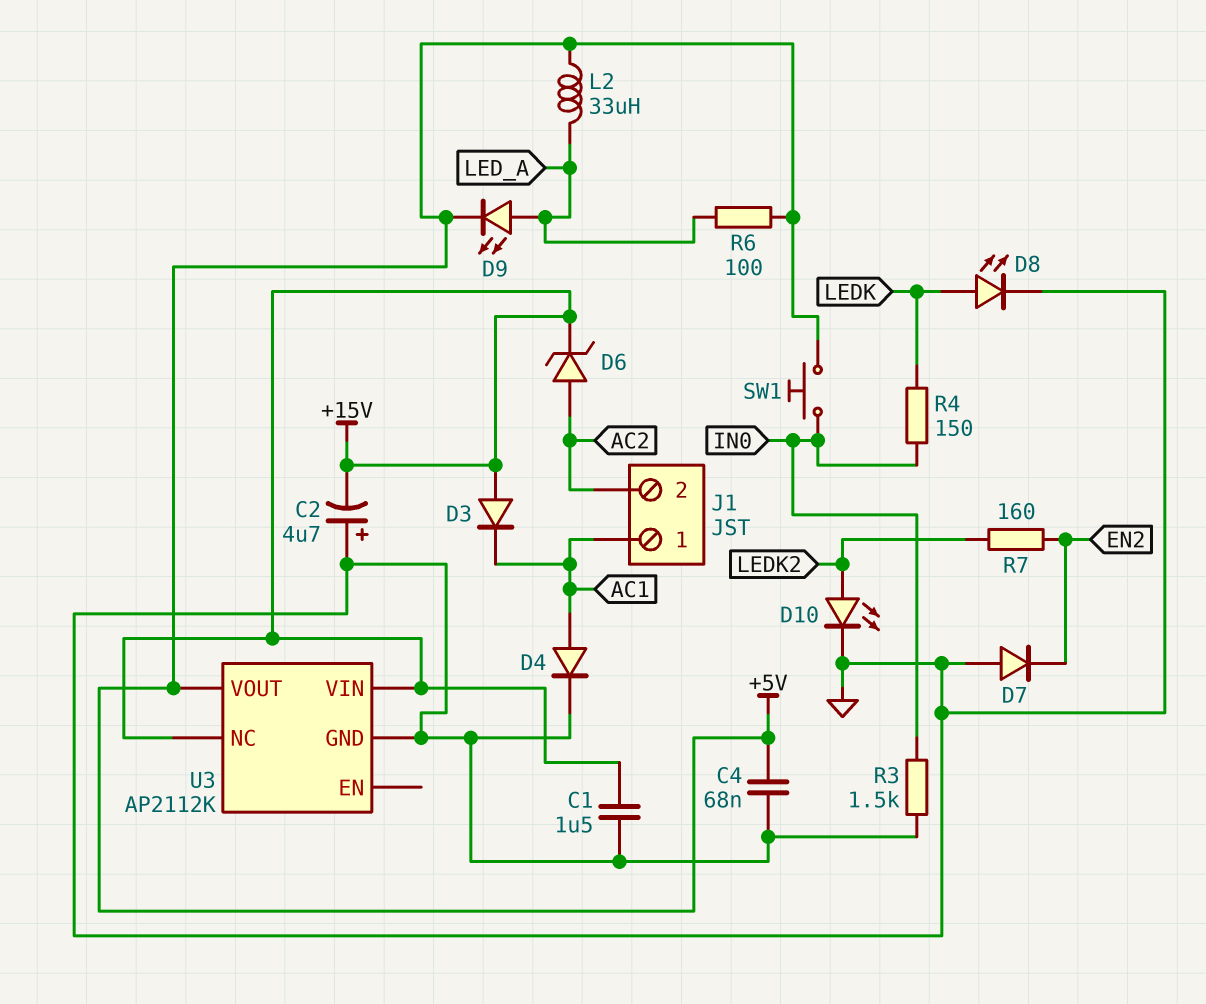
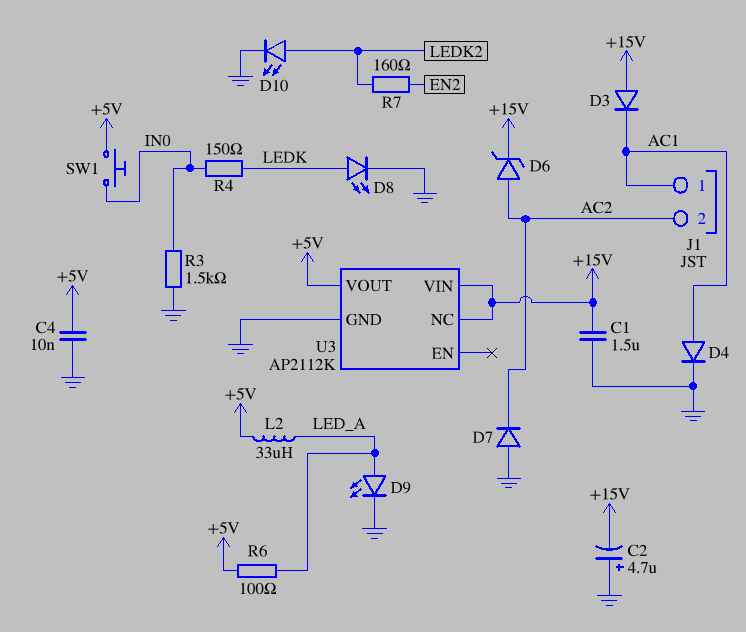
C4: 68nF (+5V, GND) -> 10nF (+5V, GND)
D7: diode (A GND, K EN2) -> diode (A GND, K AC2)
D9: LED (A LED_A, K +5V) -> LED (A LED_A, K GND)

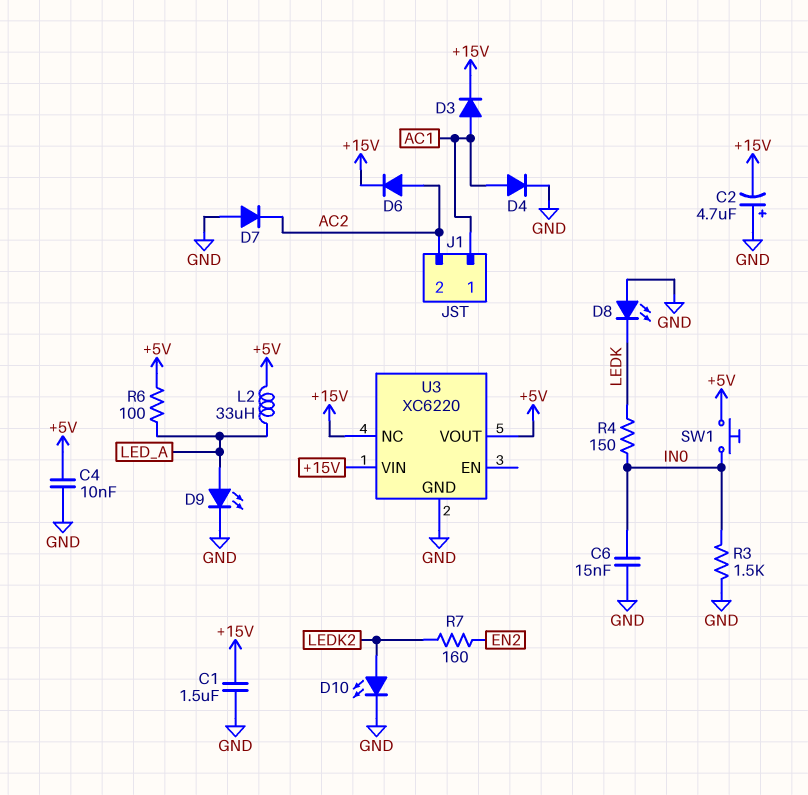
C6: none -> 15nF (GND, IN0)
D3: diode (A +15V, K AC1) -> diode (A AC1, K +15V)
D6: zener (A AC2, K +15V) -> diode (A AC2, K +15V)
D8: LED (A LEDK, K GND) -> LED (A GND, K LEDK)
U3: AP2112K -> XC6220

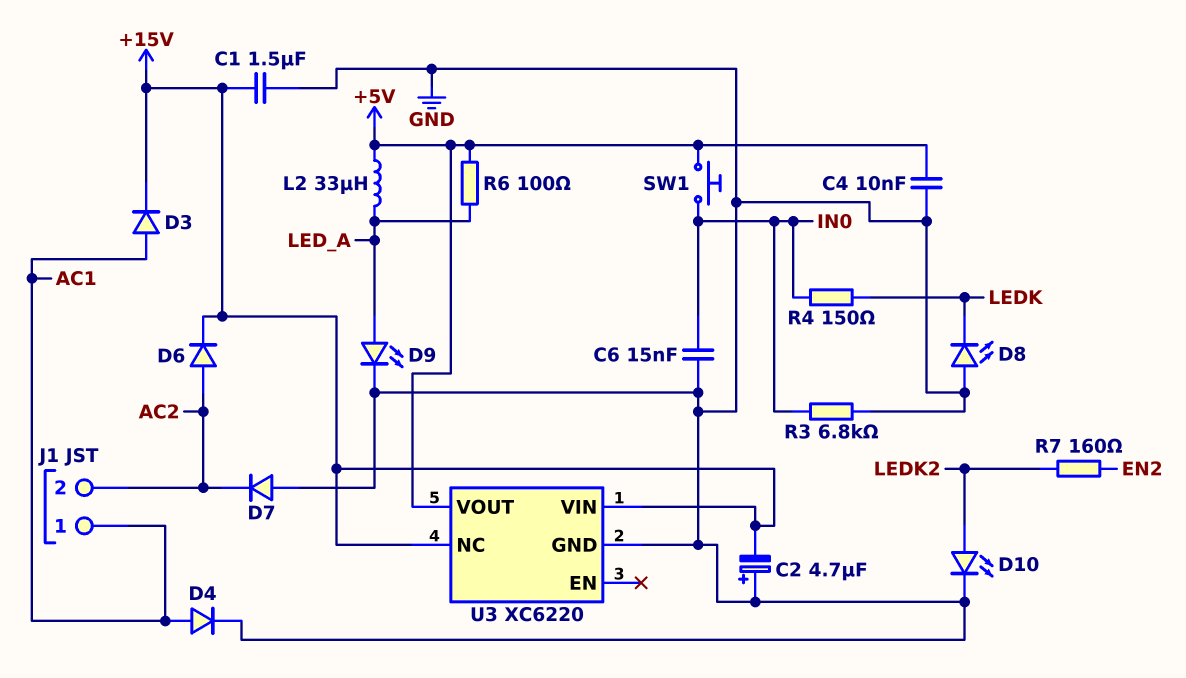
R3: 1.5k (GND, IN0) -> 6.8k (GND, IN0)

